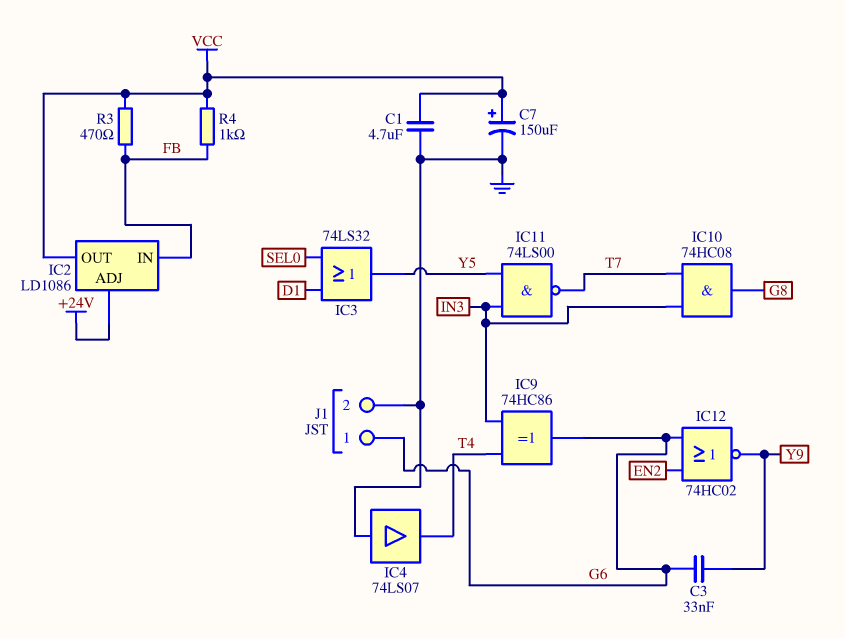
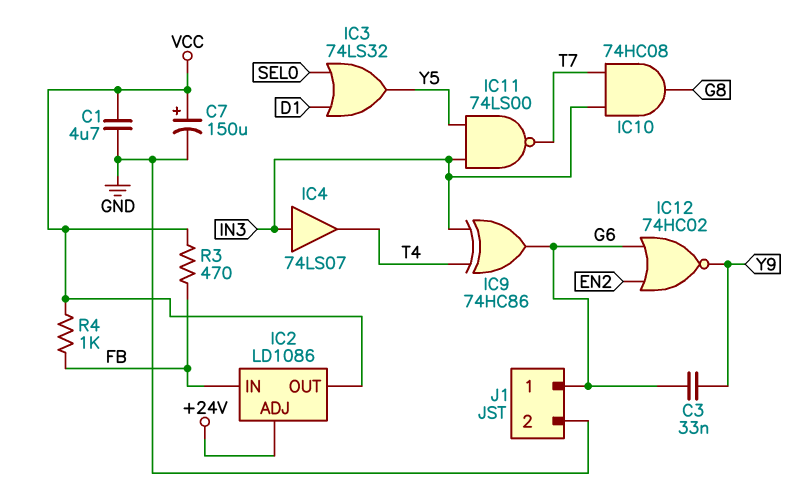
IC4: buffer 74LS07 (in GND, out T4) -> buffer 74LS07 (in IN3, out T4)

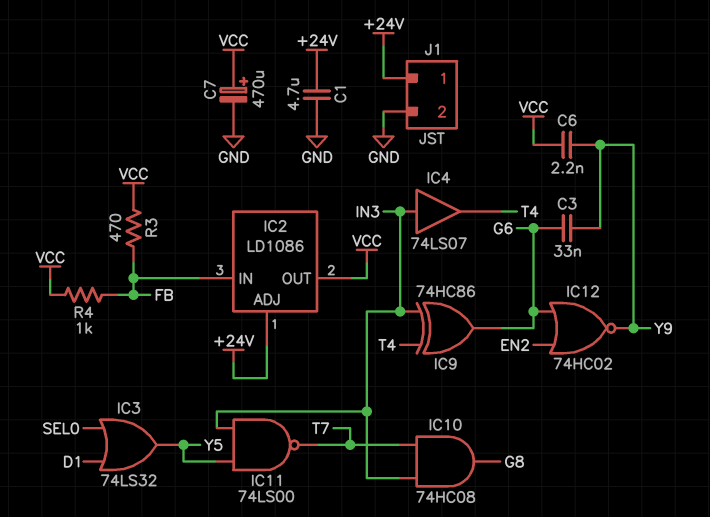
C1: 4.7uF (GND, VCC) -> 4.7uF (+24V, GND)
C6: none -> 2.2nF (VCC, Y9)
C7: 150uF (plus VCC, minus GND) -> 470uF (plus VCC, minus GND)
J1 pin 1: G6 -> +24V

